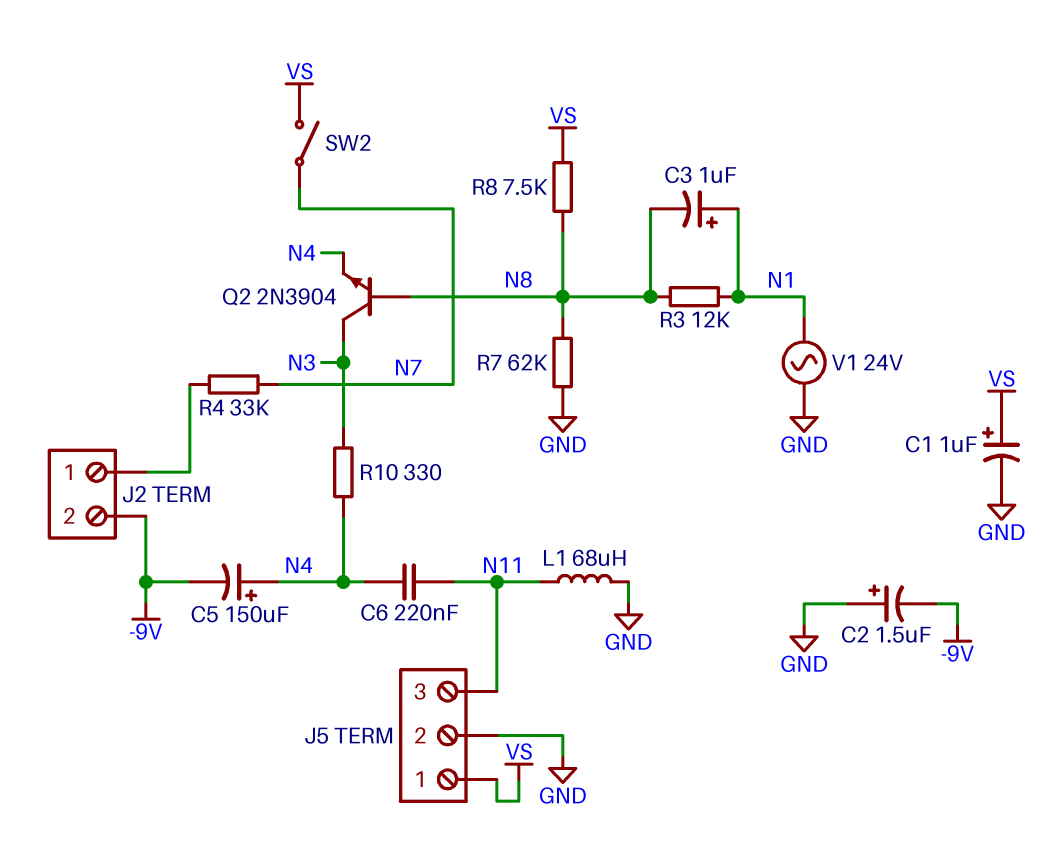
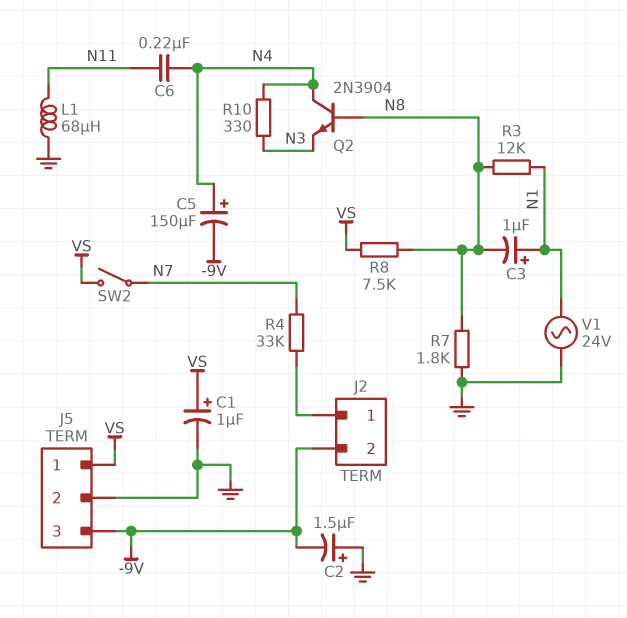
J5 pin 3: N11 -> -9V
Q2: NPN 2N3904 (B N8, C N3, E N4) -> NPN 2N3904 (B N8, C N4, E N3)
R7: 62k (GND, N8) -> 1.8k (GND, N8)

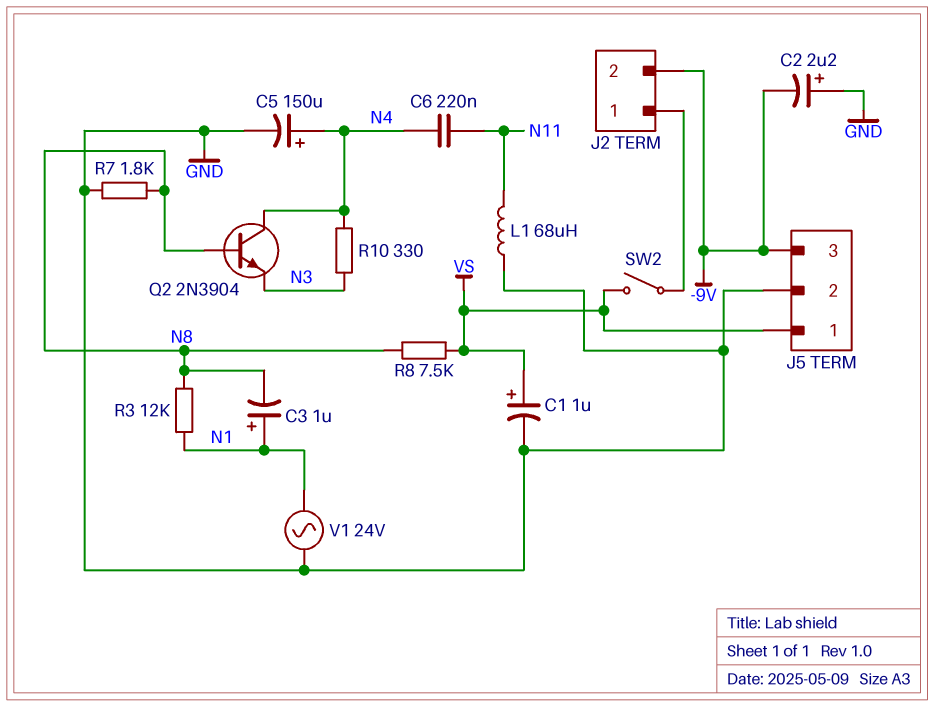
C2: 1.5uF (plus GND, minus -9V) -> 2.2uF (plus GND, minus -9V)
C5: 150uF (plus N4, minus -9V) -> 150uF (plus N4, minus GND)
R4: 33k (J2/1, N7) -> none
SW2: switch (N7, VS) -> switch (J2/1, VS)

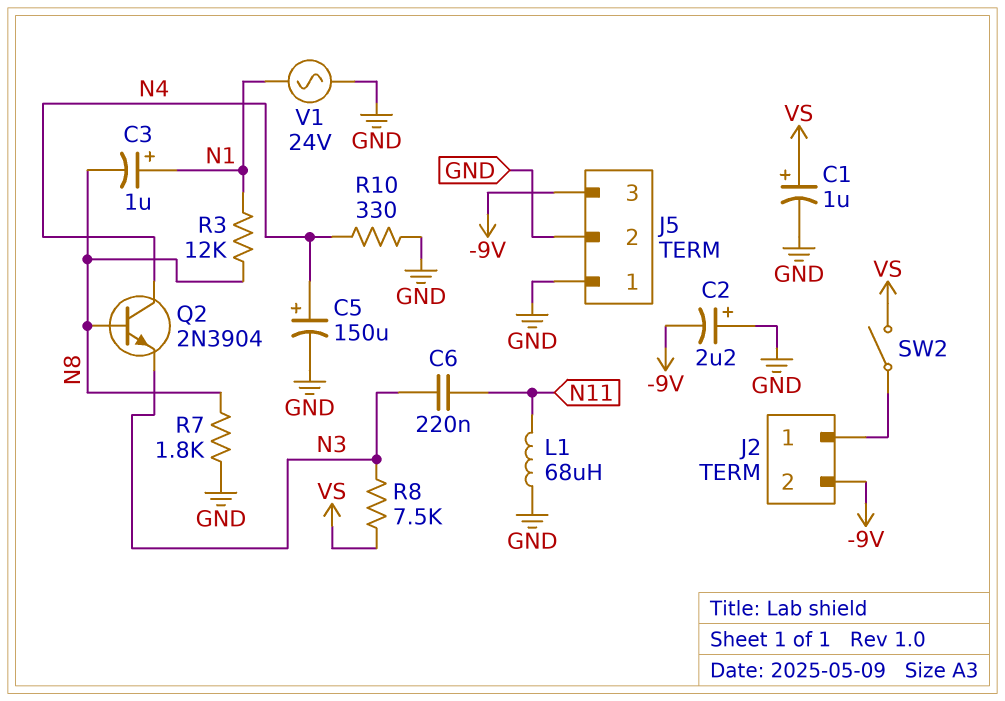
C6: 220nF (N4, N11) -> 220nF (N3, N11)
J5 pin 1: VS -> GND
R8: 7.5k (N8, VS) -> 7.5k (N3, VS)
R10: 330 (N3, N4) -> 330 (GND, N4)

